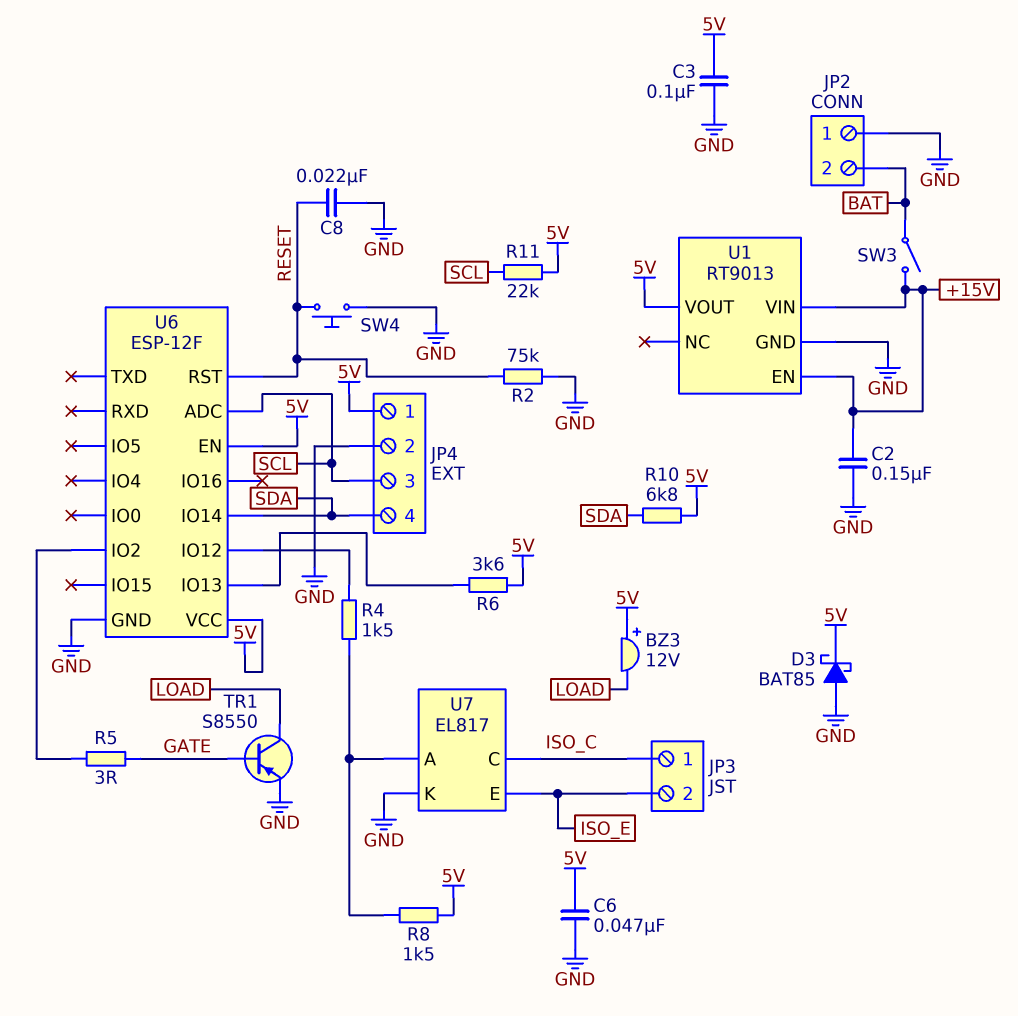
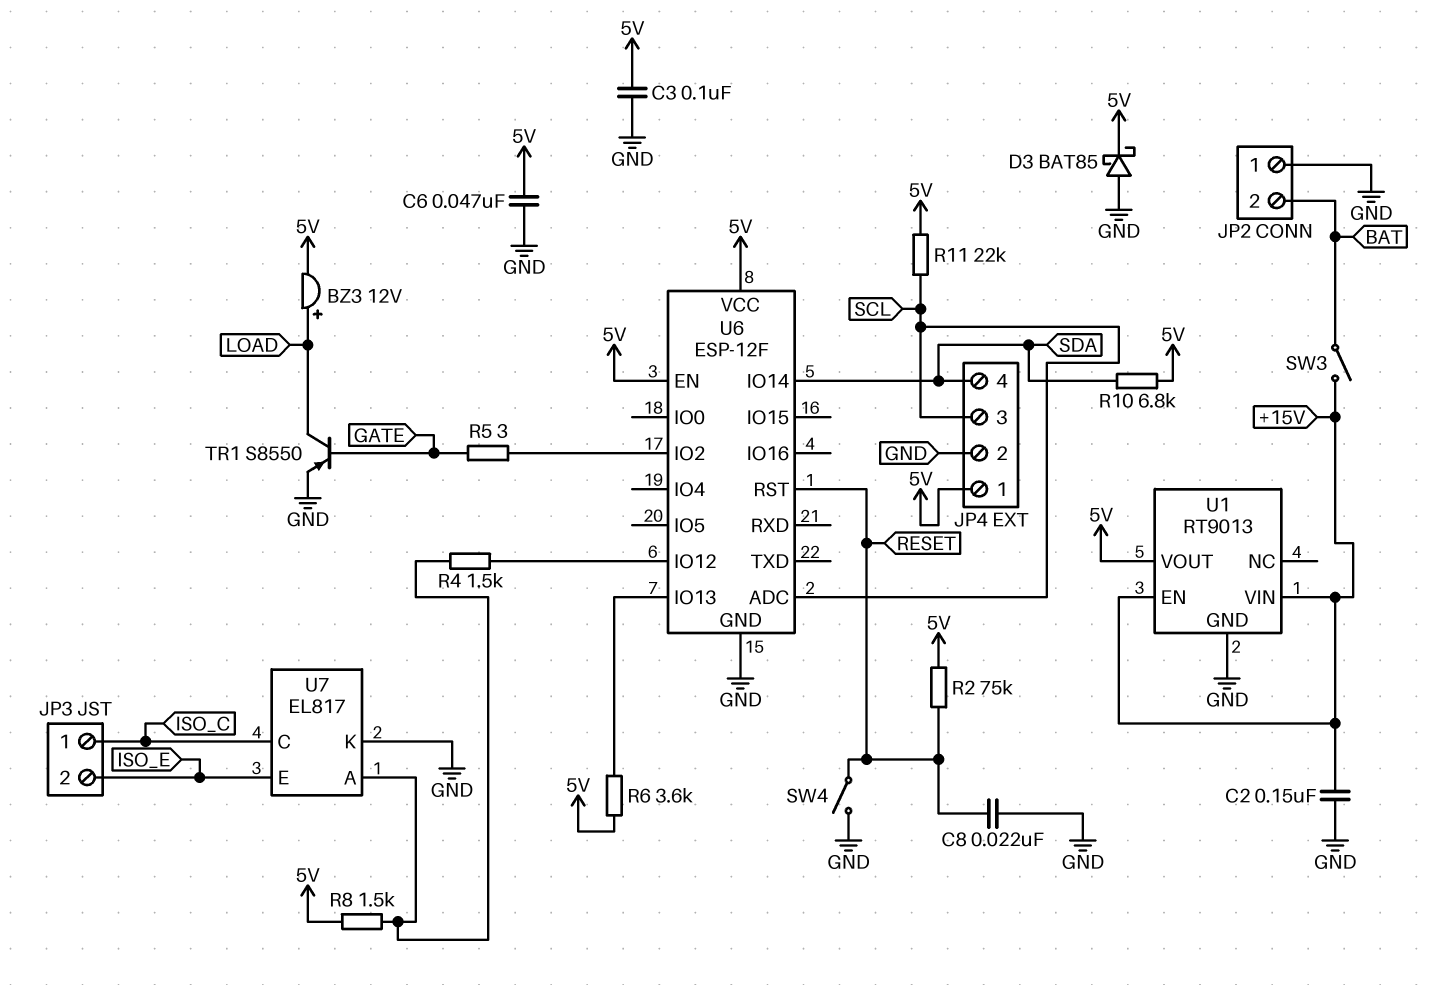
BZ3: buzzer 12V (plus 5V, minus LOAD) -> buzzer 12V (plus LOAD, minus 5V)
R2: 75k (GND, RESET) -> 75k (5V, RESET)
SW4: button (GND, RESET) -> switch (GND, RESET)

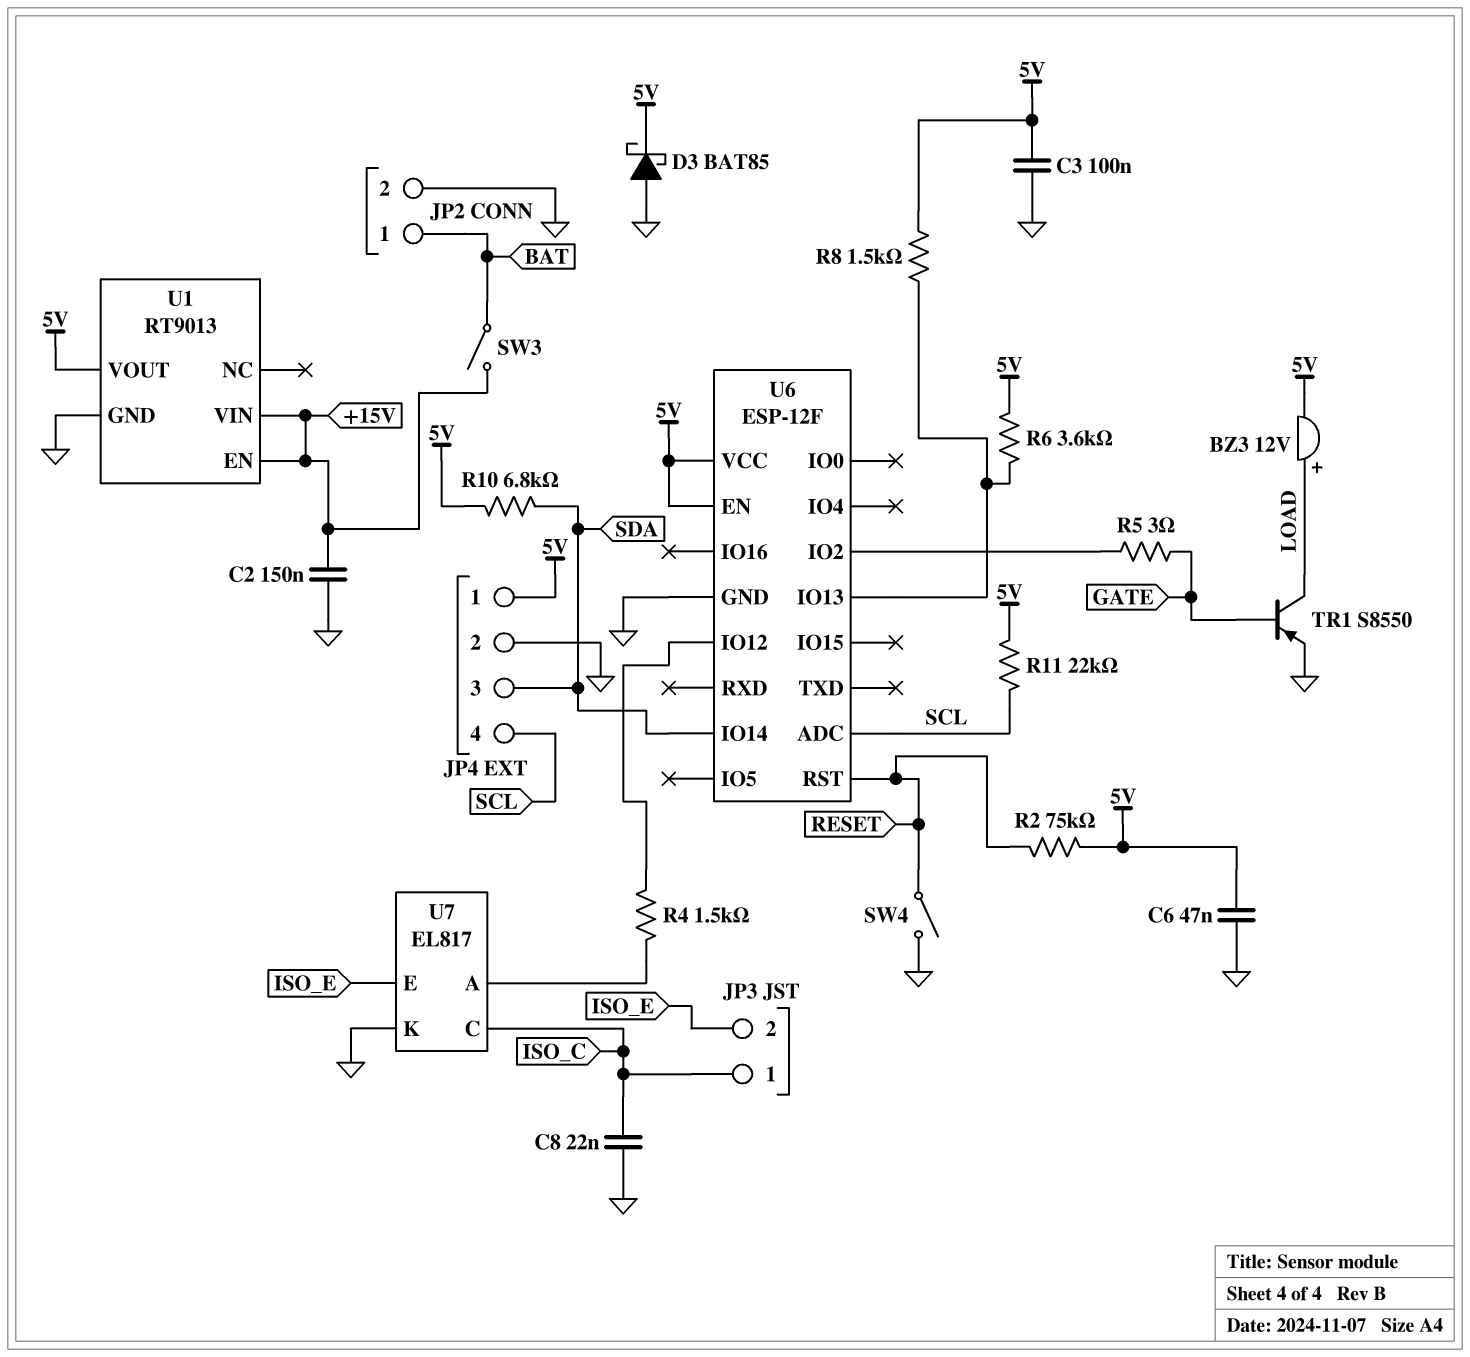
C8: 22nF (GND, RESET) -> 22nF (GND, ISO_C)
JP2 pin 1: GND -> BAT
JP2 pin 2: BAT -> GND
JP4 pin 3: SCL -> SDA
JP4 pin 4: SDA -> SCL
R8: 1.5k (5V, U7/A) -> 1.5k (5V, U6/IO13)

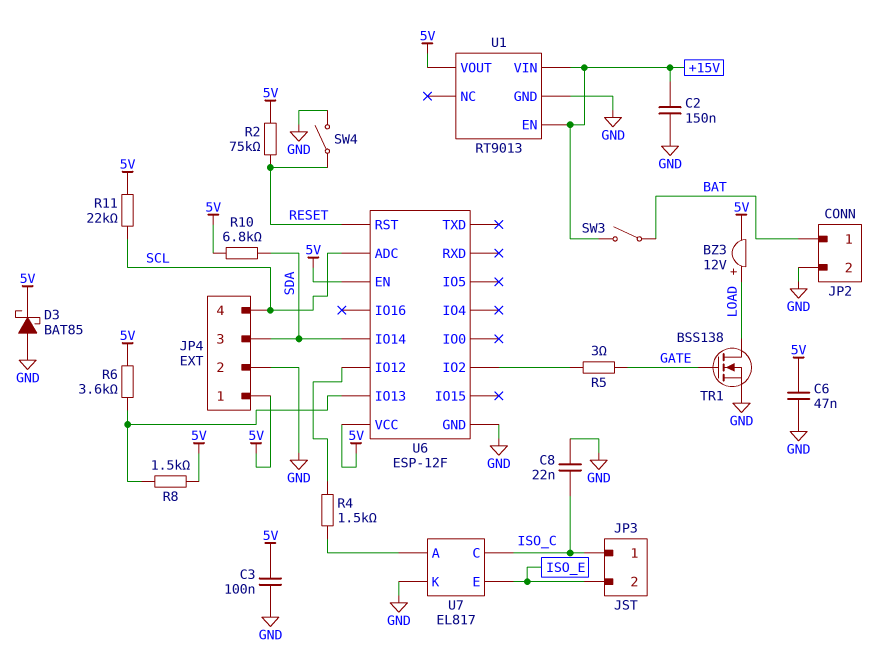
TR1: PNP S8550 (B GATE, C LOAD, E GND) -> NMOS BSS138 (G GATE, D LOAD, S GND)

